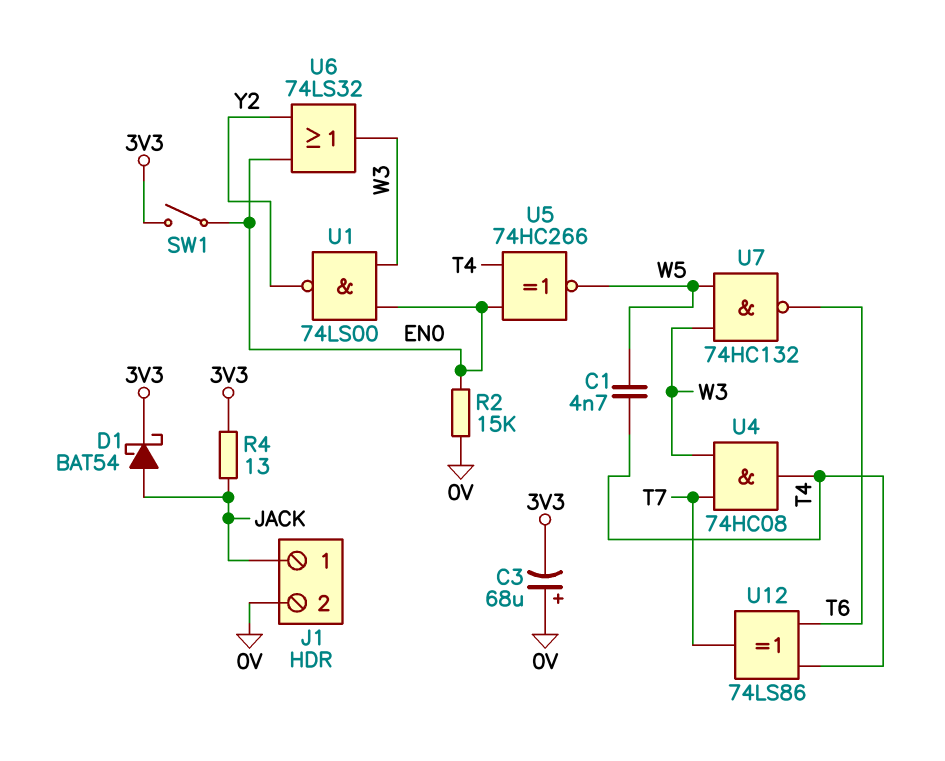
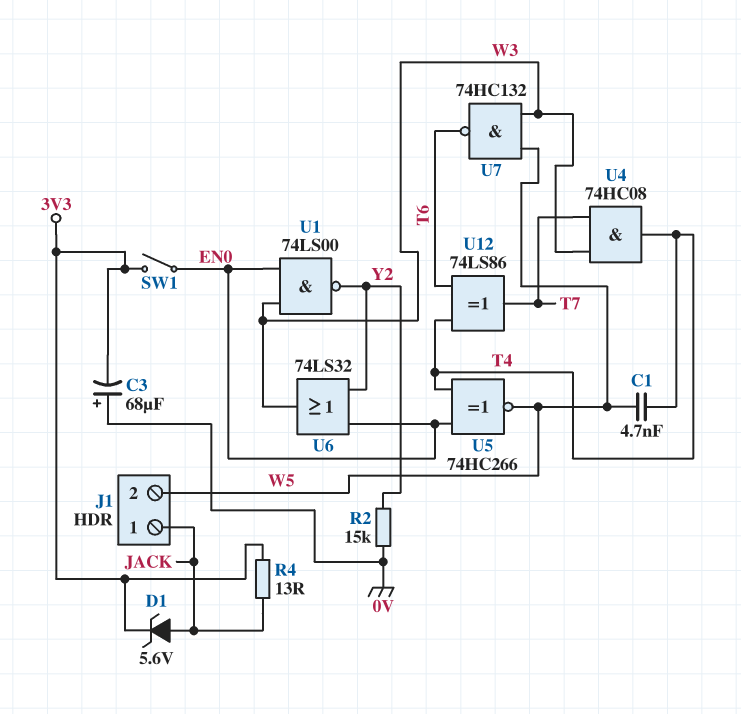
D1: schottky BAT54 (A JACK, K 3V3) -> zener 5.6V (A JACK, K 3V3)
J1 pin 2: 0V -> W5
R2: 15k (0V, EN0) -> 15k (0V, Y2)

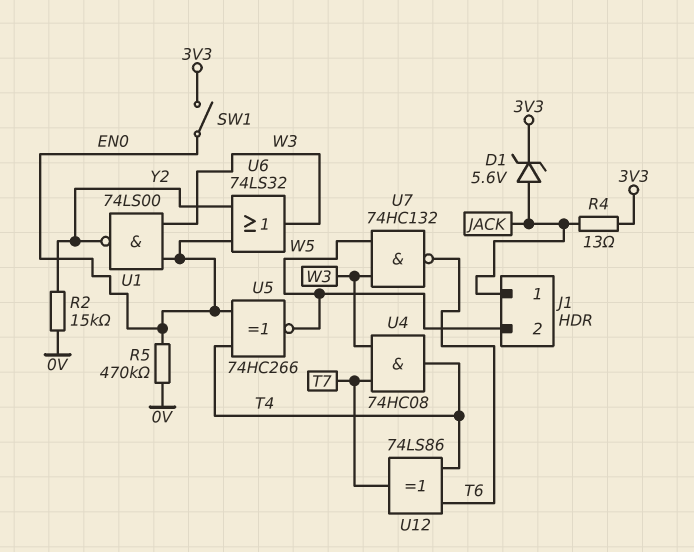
C1: 4.7nF (T4, W5) -> none
C3: 68uF (plus 0V, minus 3V3) -> none
R5: none -> 470k (0V, EN0)

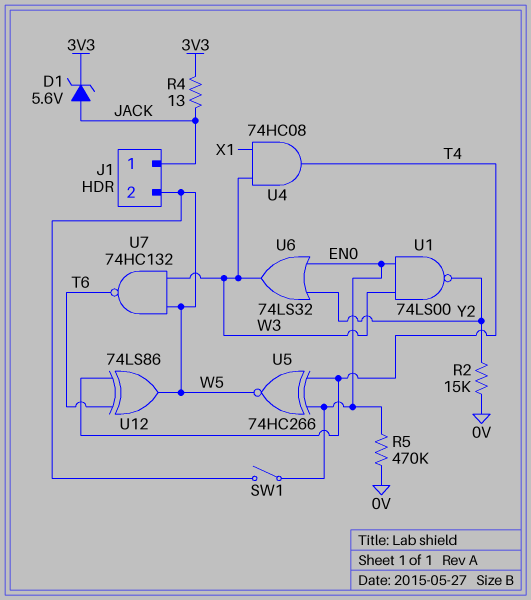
SW1: switch (3V3, EN0) -> switch (EN0, W5)
U4: AND 74HC08 (in T7, in W3, out T4) -> AND 74HC08 (in W3, in X1, out T4)
U12: XOR 74LS86 (in T4, in T6, out T7) -> XOR 74LS86 (in T4, in T6, out W5)

